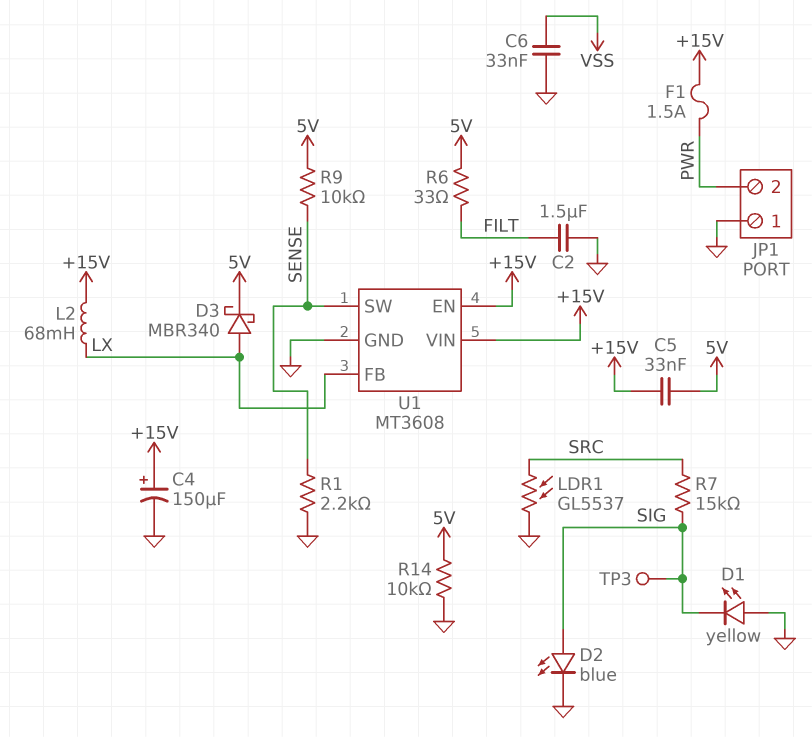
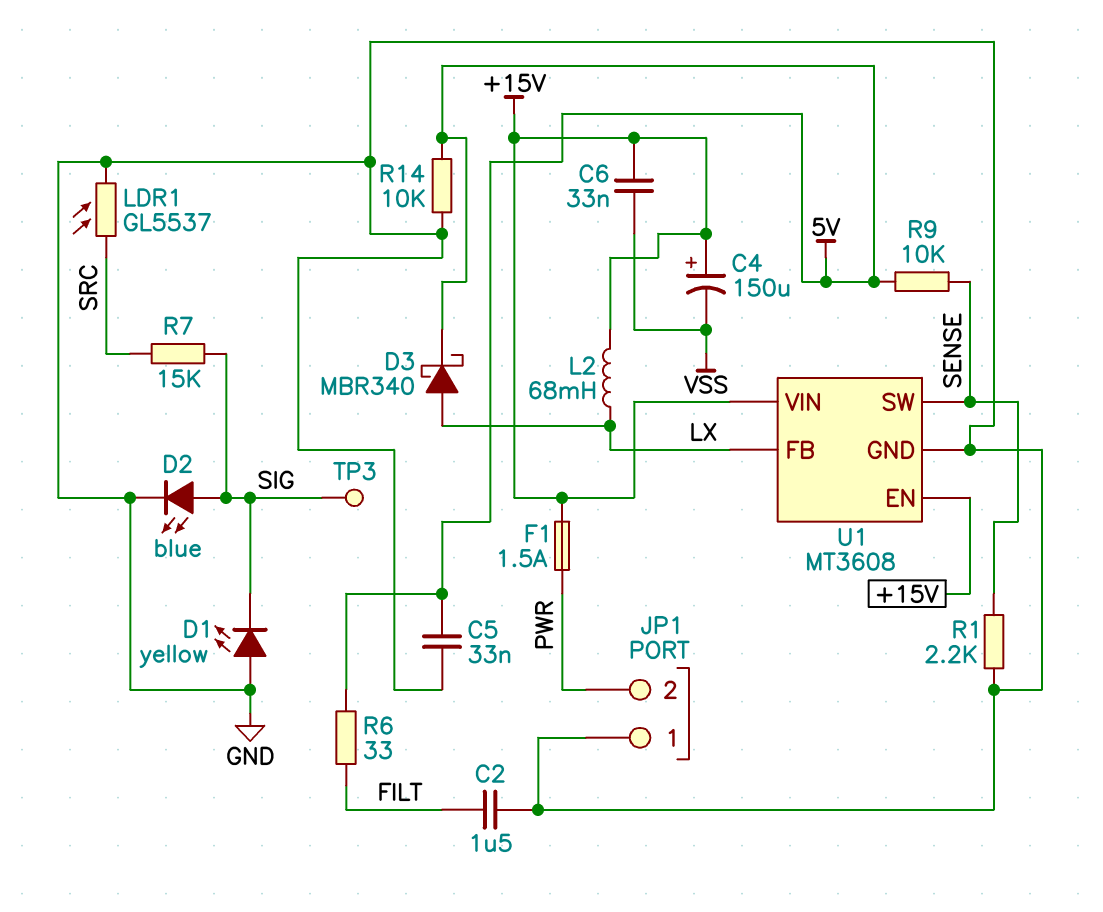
C4: 150uF (plus +15V, minus GND) -> 150uF (plus +15V, minus VSS)
C5: 33nF (+15V, 5V) -> 33nF (5V, GND)
C6: 33nF (GND, VSS) -> 33nF (+15V, VSS)

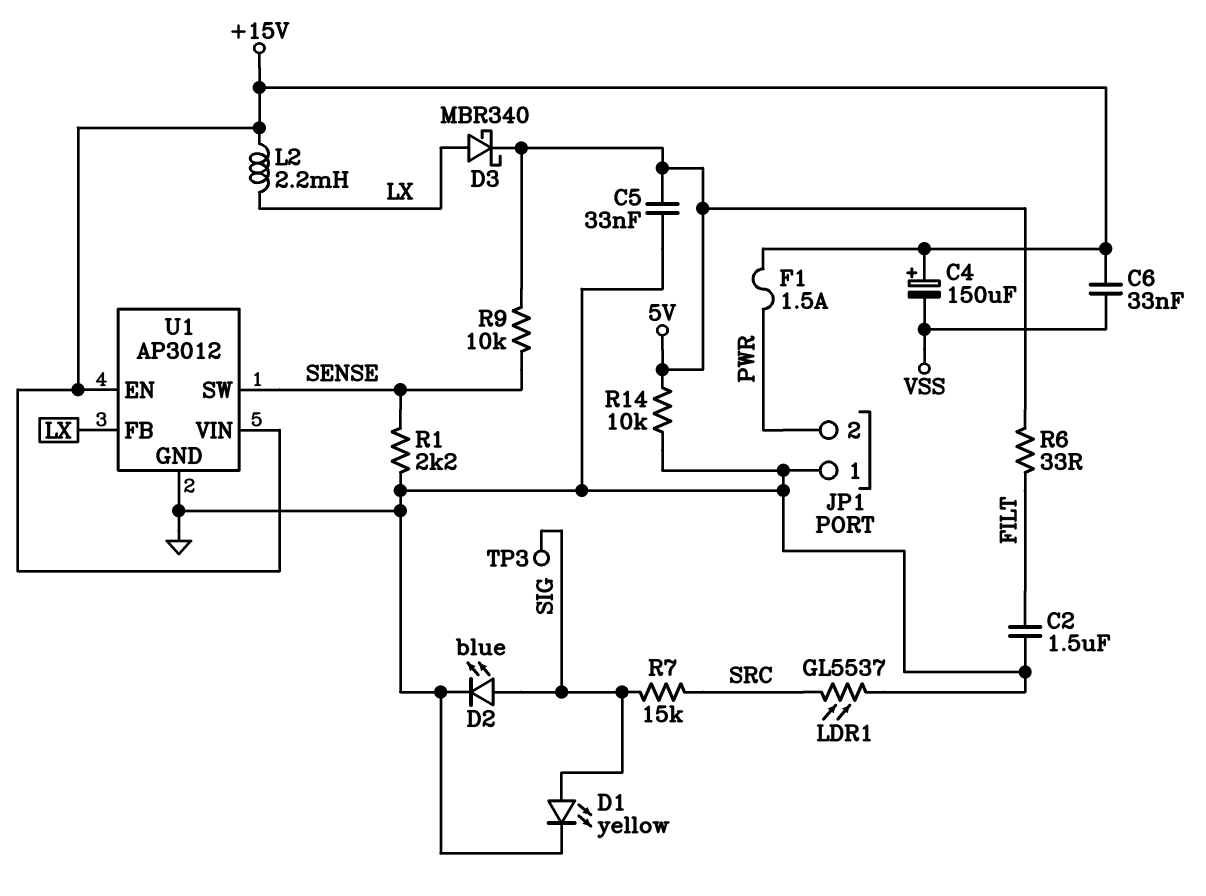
D1: LED yellow (A GND, K SIG) -> LED yellow (A SIG, K GND)
L2: 68mH (+15V, LX) -> 2.2mH (+15V, LX)
U1: MT3608 -> AP3012

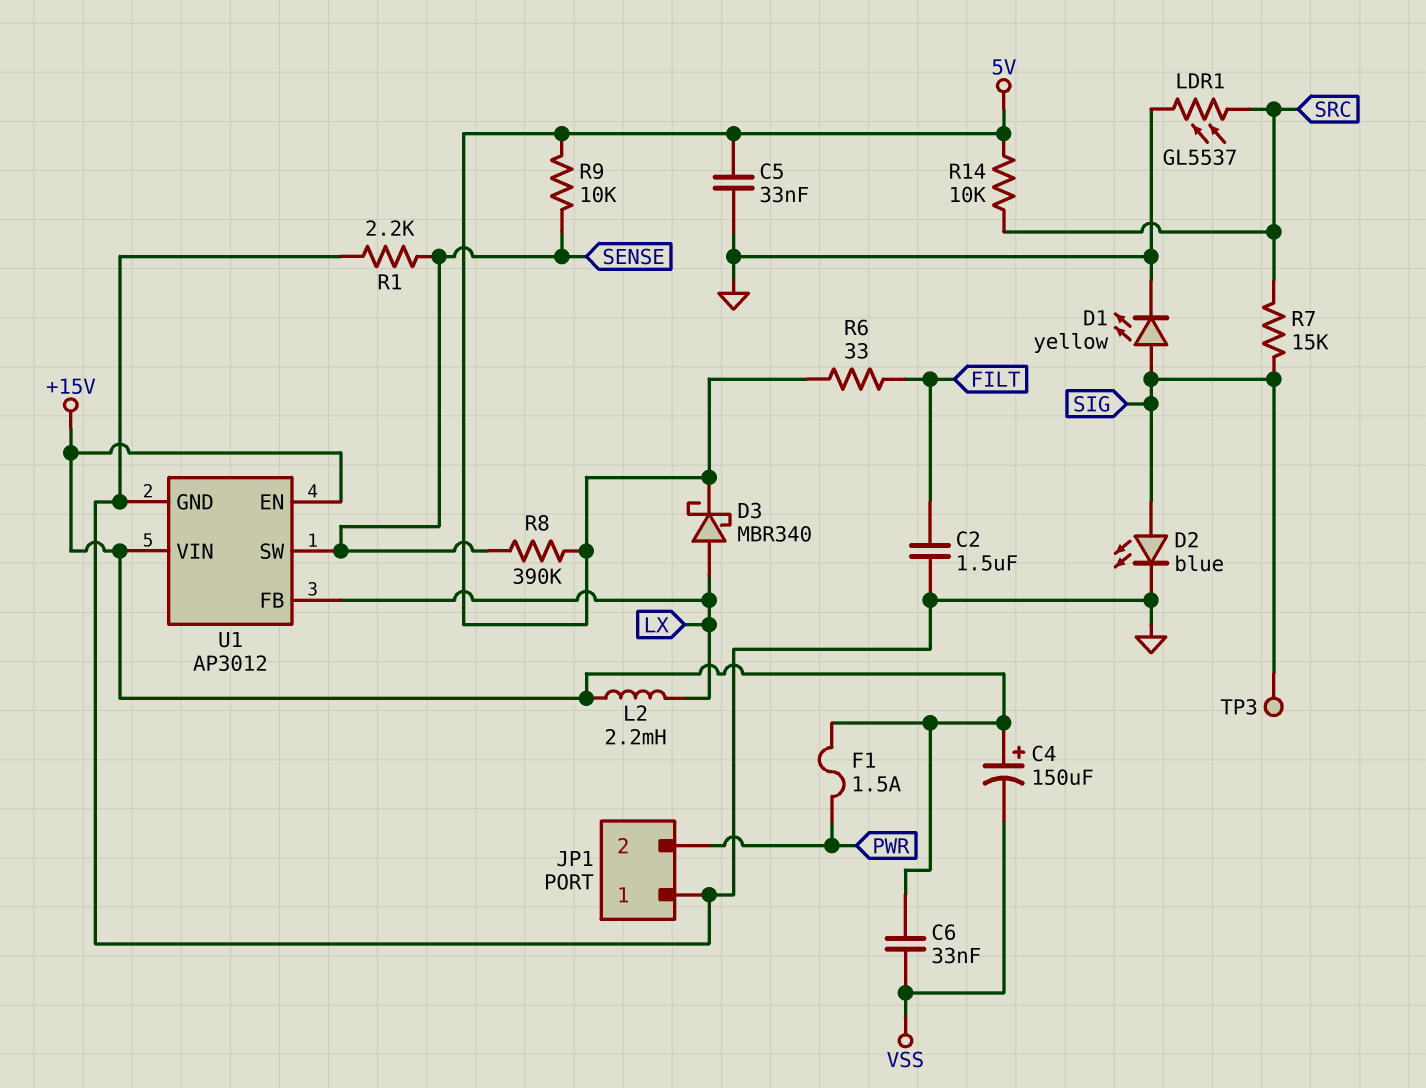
R8: none -> 390k (5V, SENSE)
R14: 10k (5V, GND) -> 10k (5V, SRC)

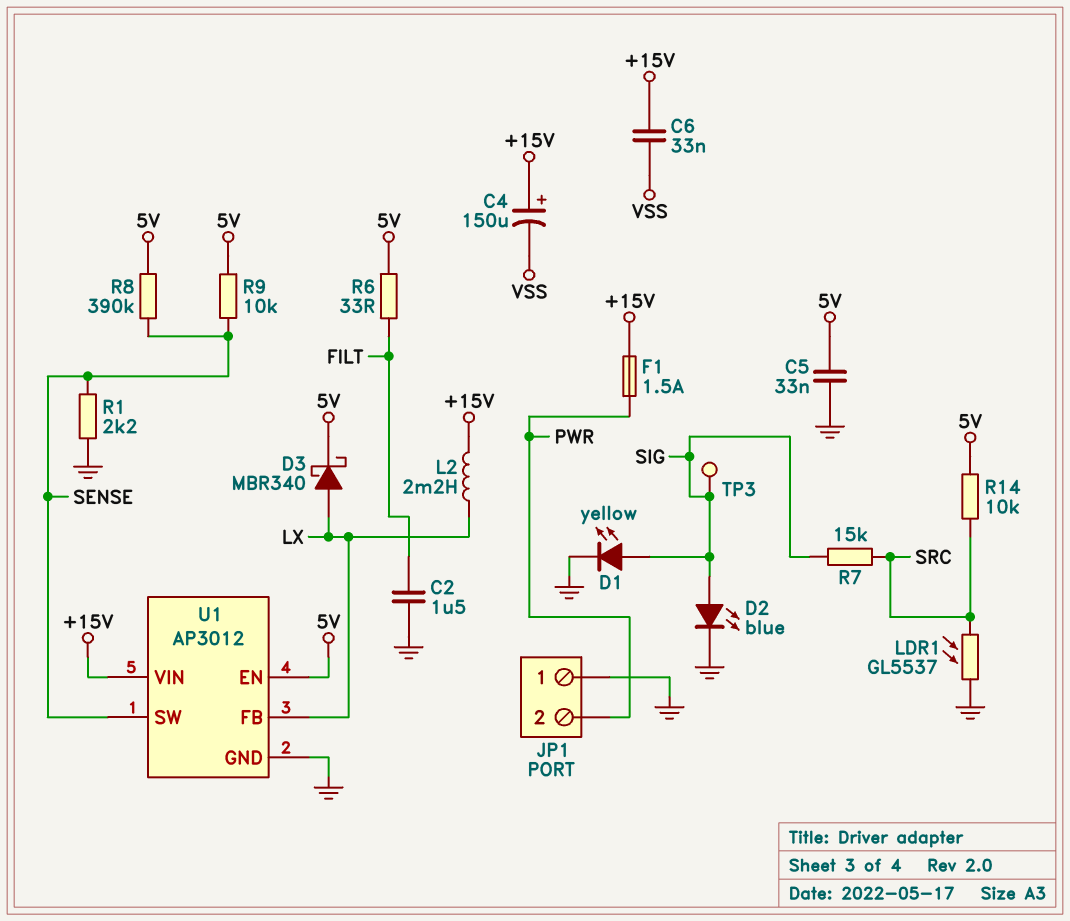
U1 pin EN: +15V -> 5V

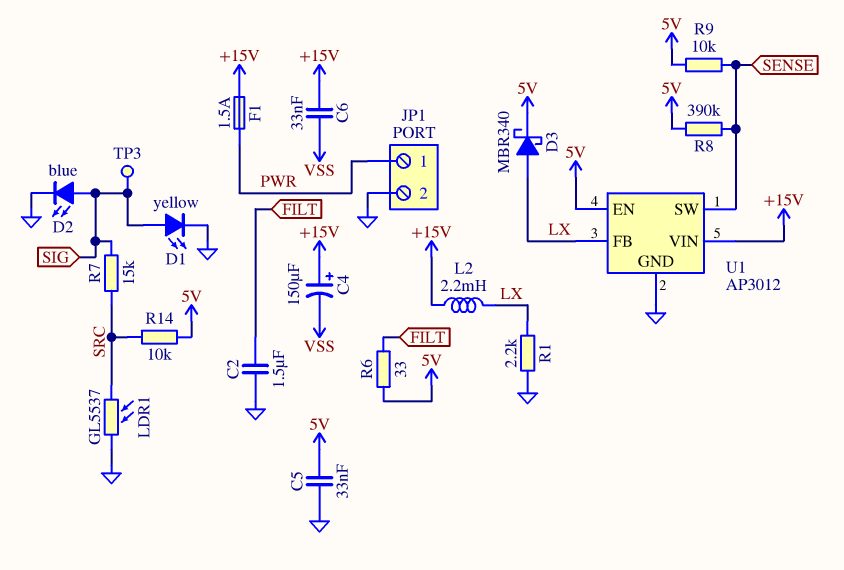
JP1 pin 1: GND -> PWR
JP1 pin 2: PWR -> GND
R1: 2.2k (GND, SENSE) -> 2.2k (GND, LX)

